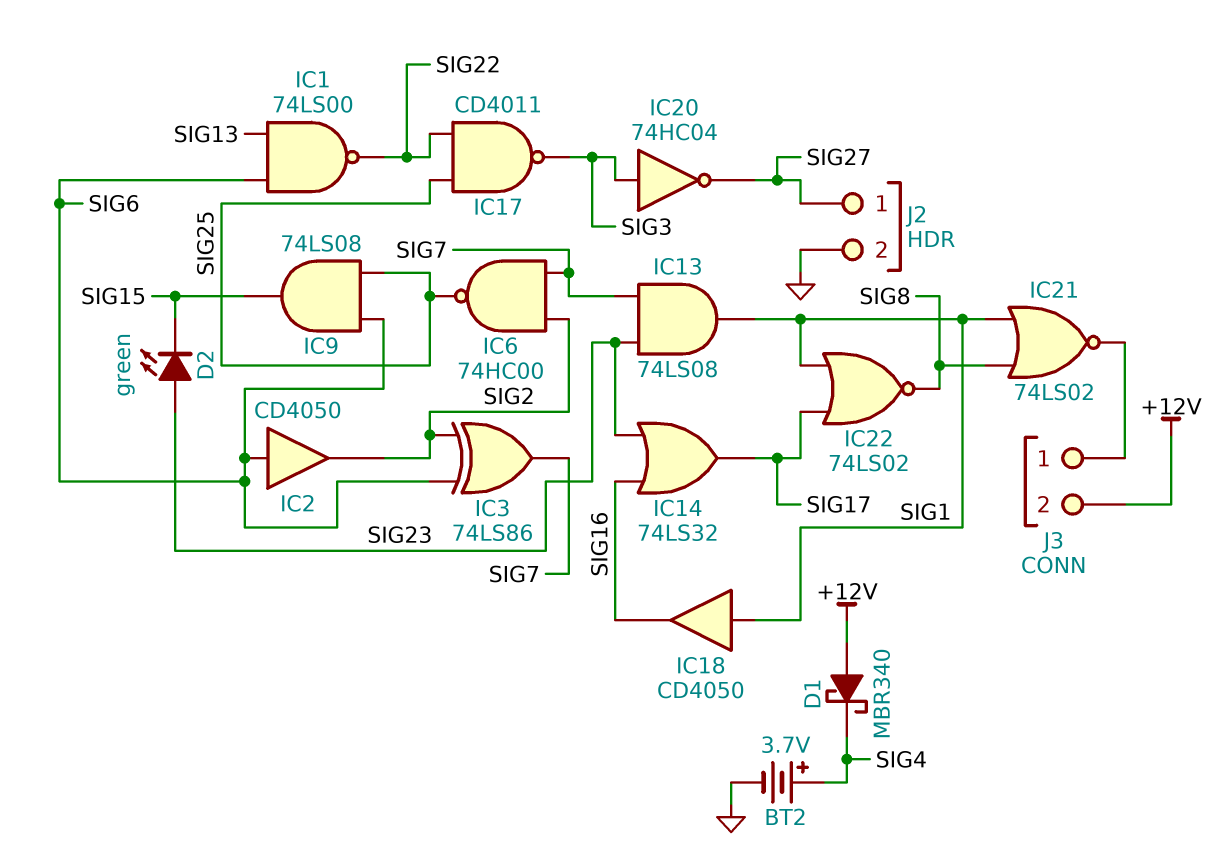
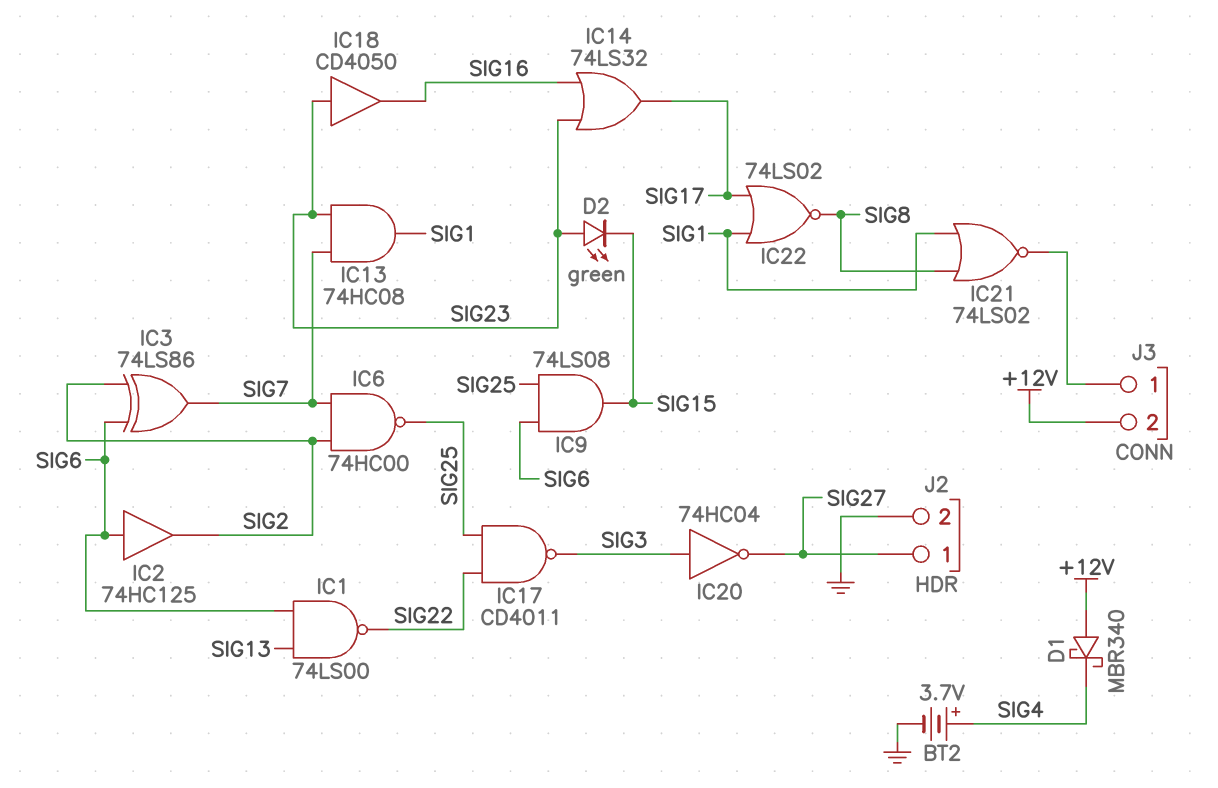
IC2: buffer CD4050 (in SIG6, out SIG2) -> buffer 74HC125 (in SIG6, out SIG2)
IC13: AND 74LS08 (in SIG7, in SIG23, out SIG1) -> AND 74HC08 (in SIG7, in SIG23, out SIG1)
IC18: buffer CD4050 (in SIG1, out SIG16) -> buffer CD4050 (in SIG23, out SIG16)

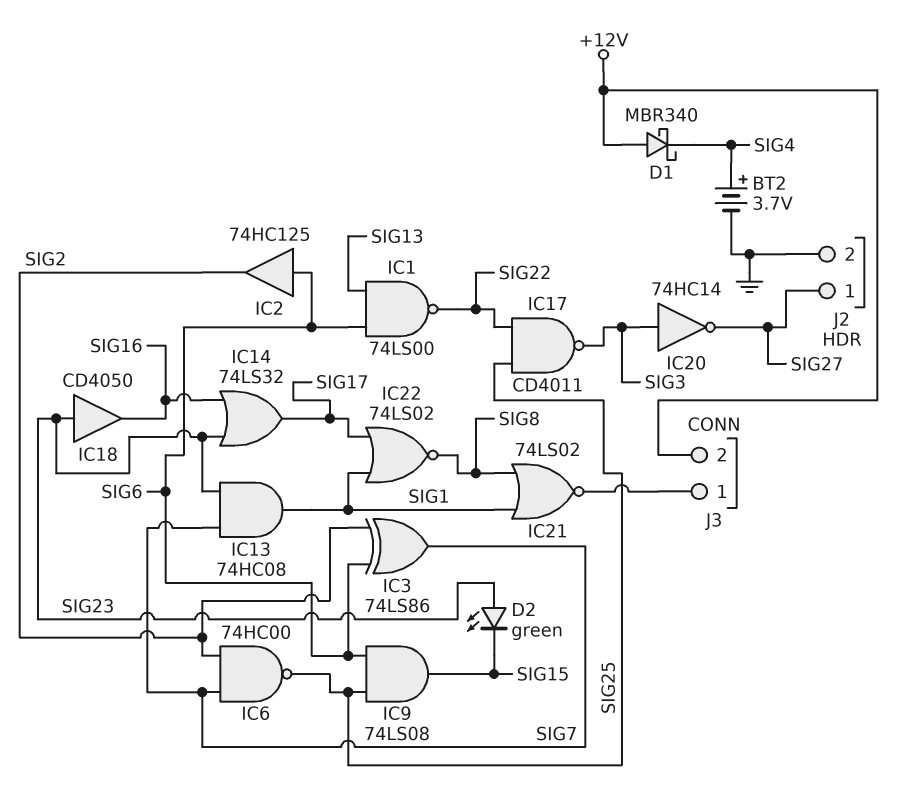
IC20: NOT 74HC04 (in SIG3, out SIG27) -> NOT 74HC14 (in SIG3, out SIG27)

